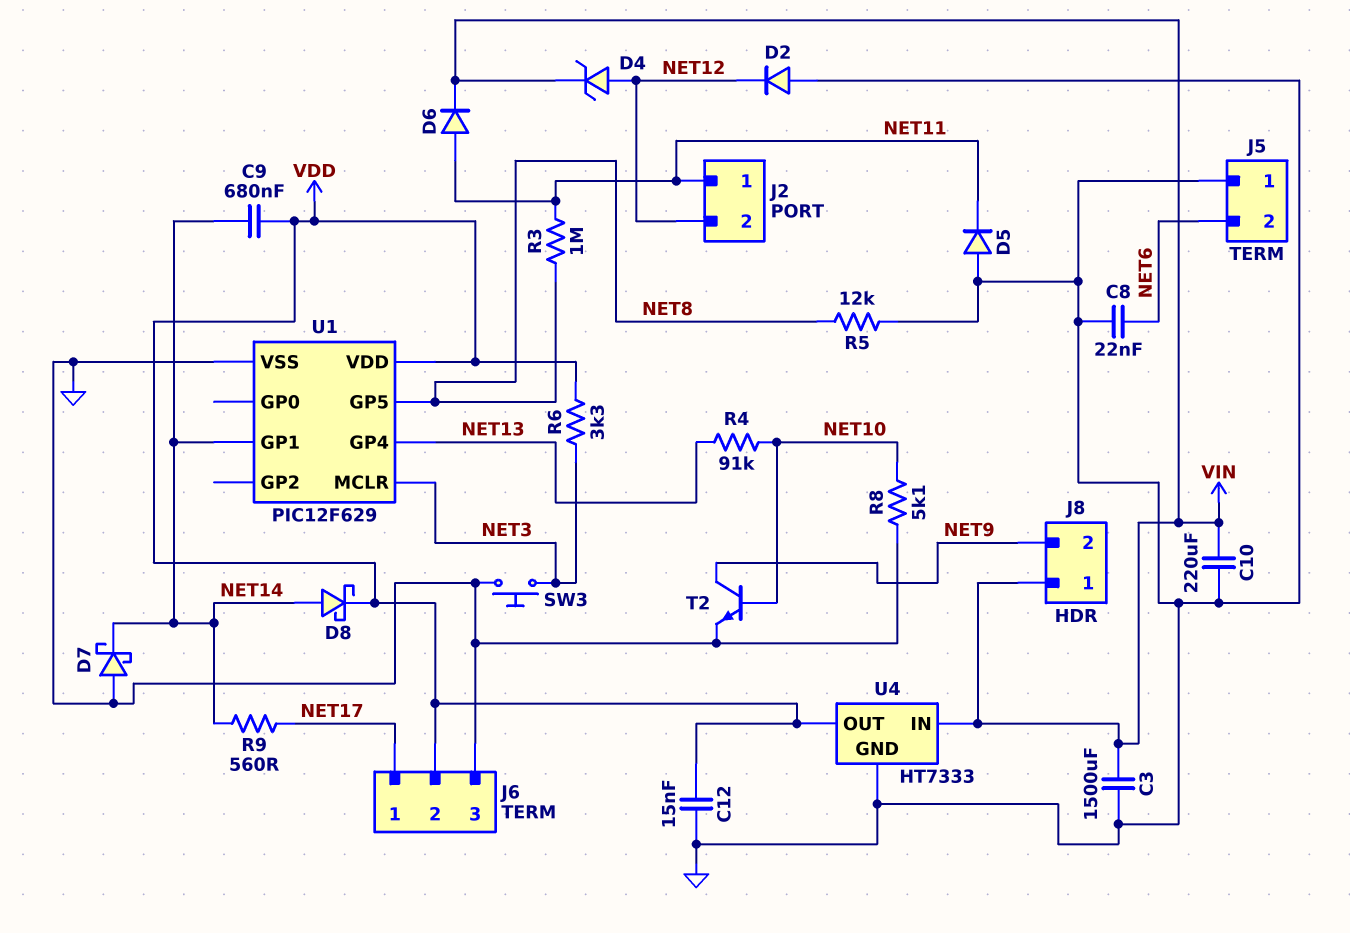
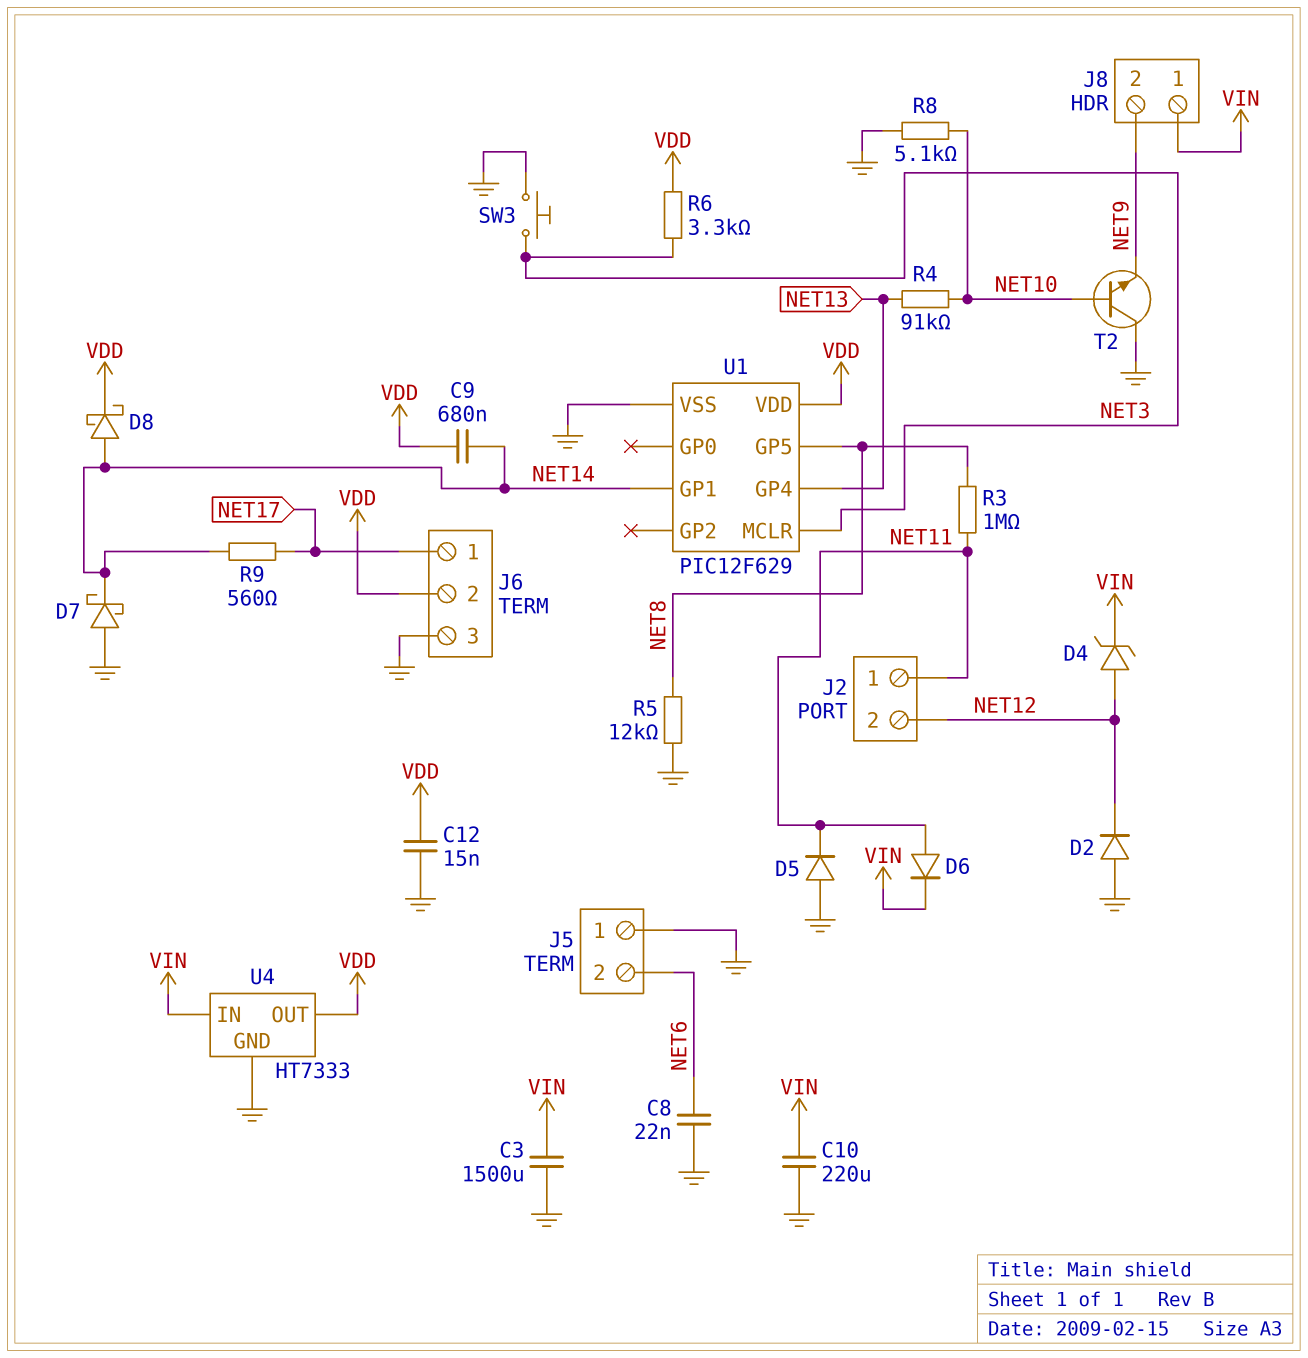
T2: NPN (B NET10, C NET9, E GND) -> NPN (B NET10, C GND, E NET9)

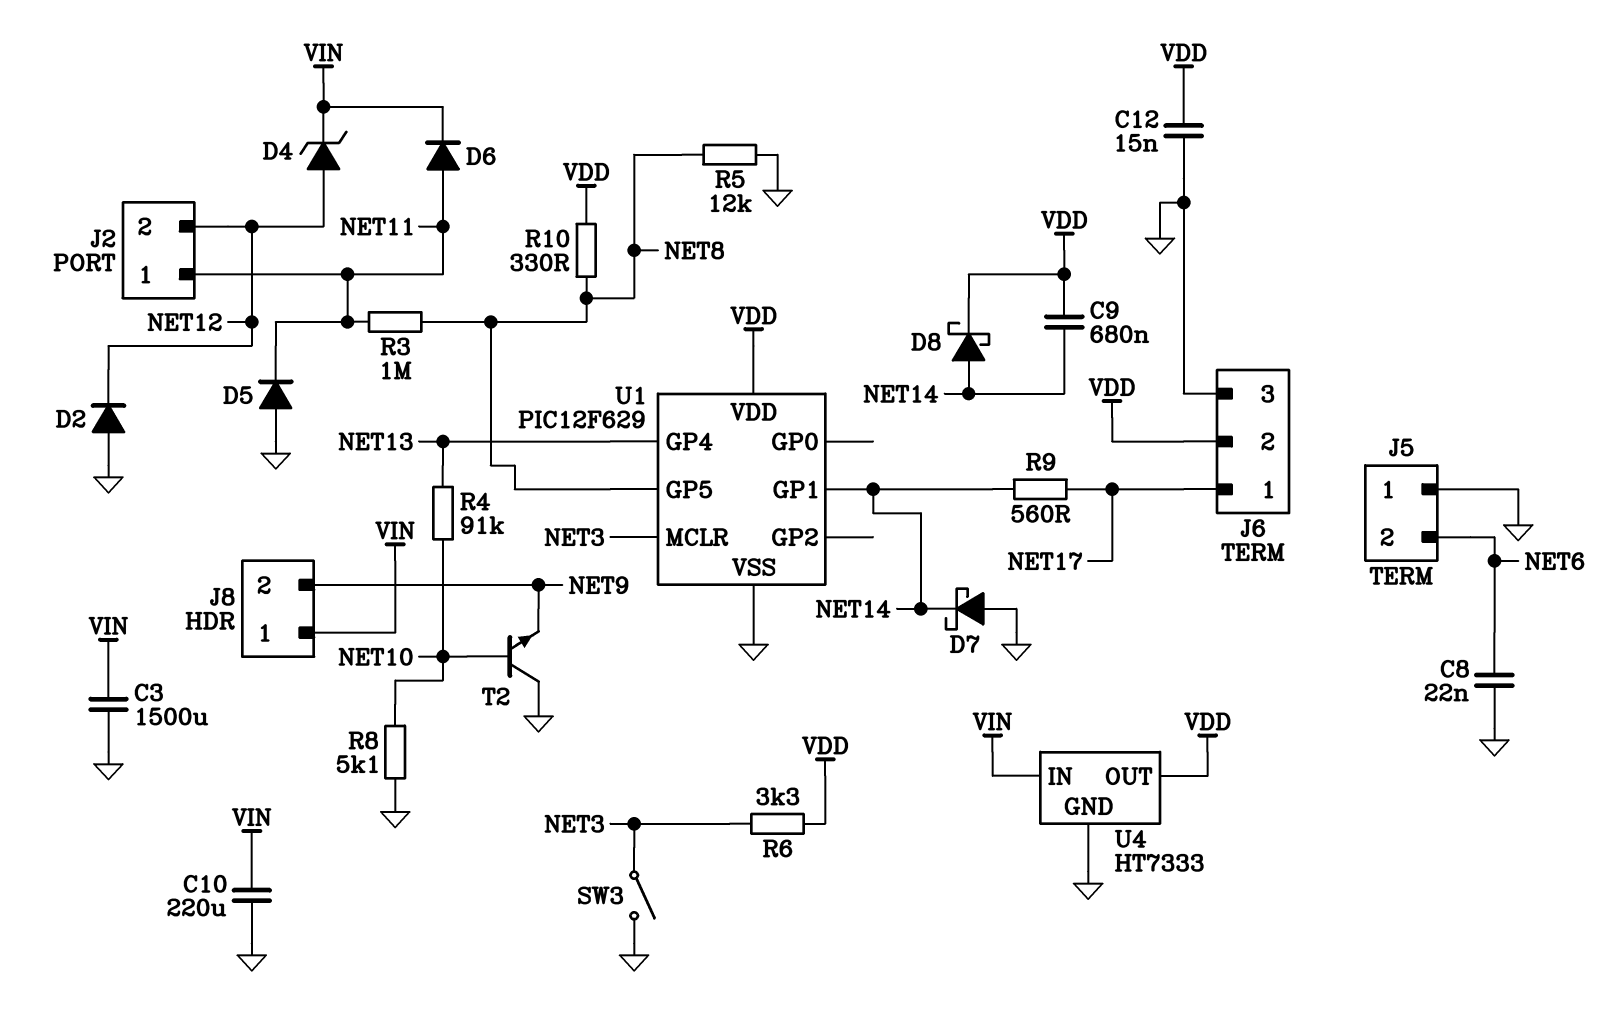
R10: none -> 330 (NET8, VDD)
SW3: button (GND, NET3) -> switch (GND, NET3)

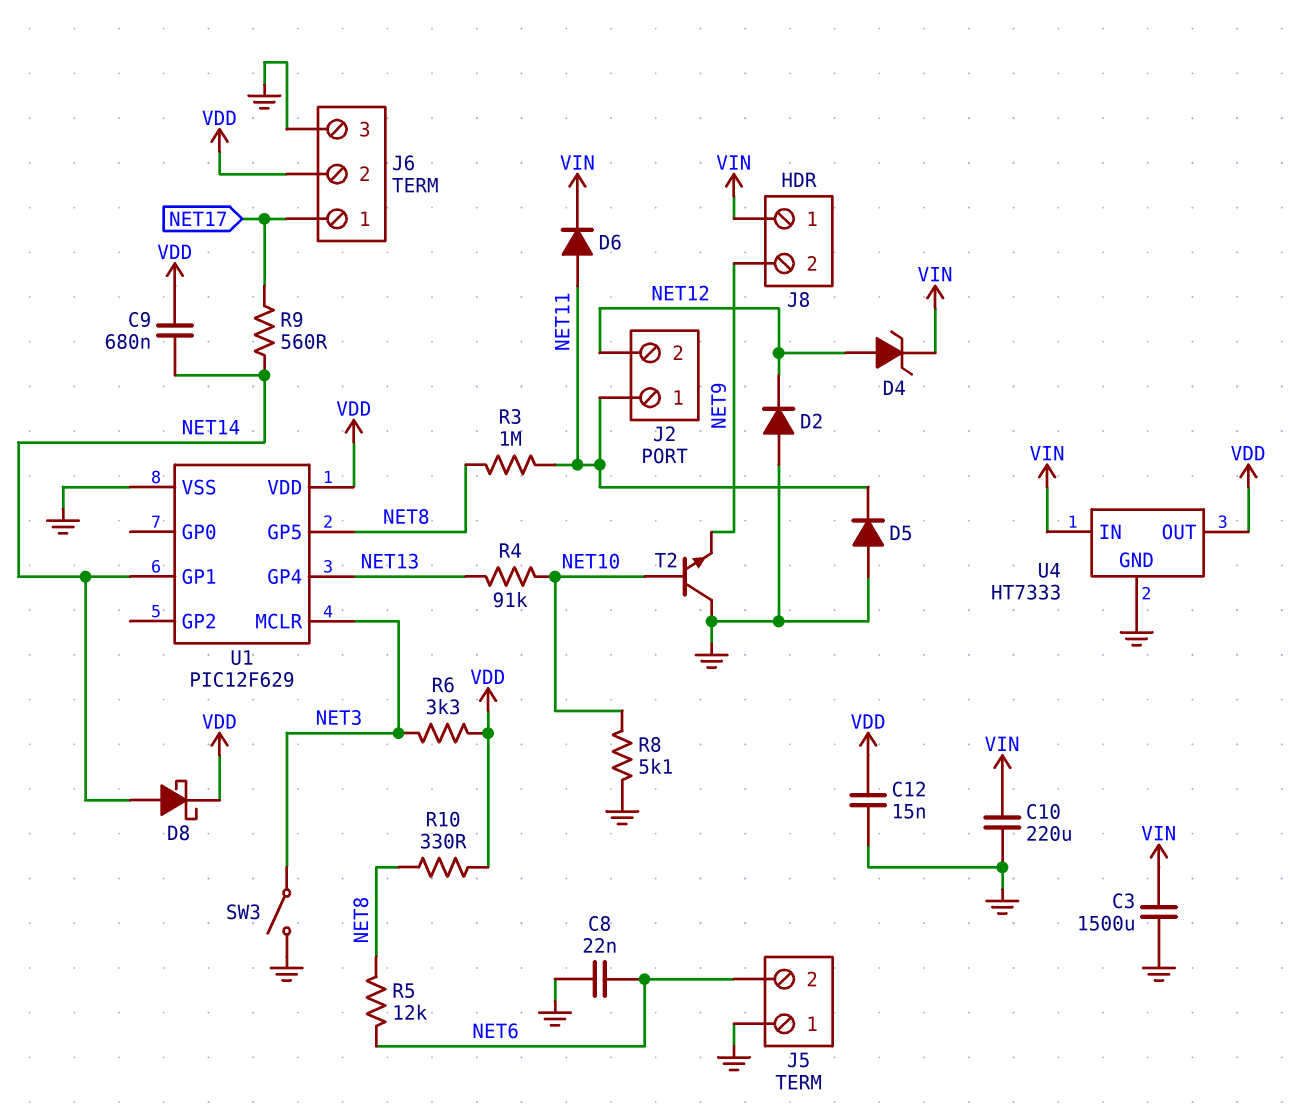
D7: schottky (A GND, K NET14) -> none
R5: 12k (GND, NET8) -> 12k (NET6, NET8)

